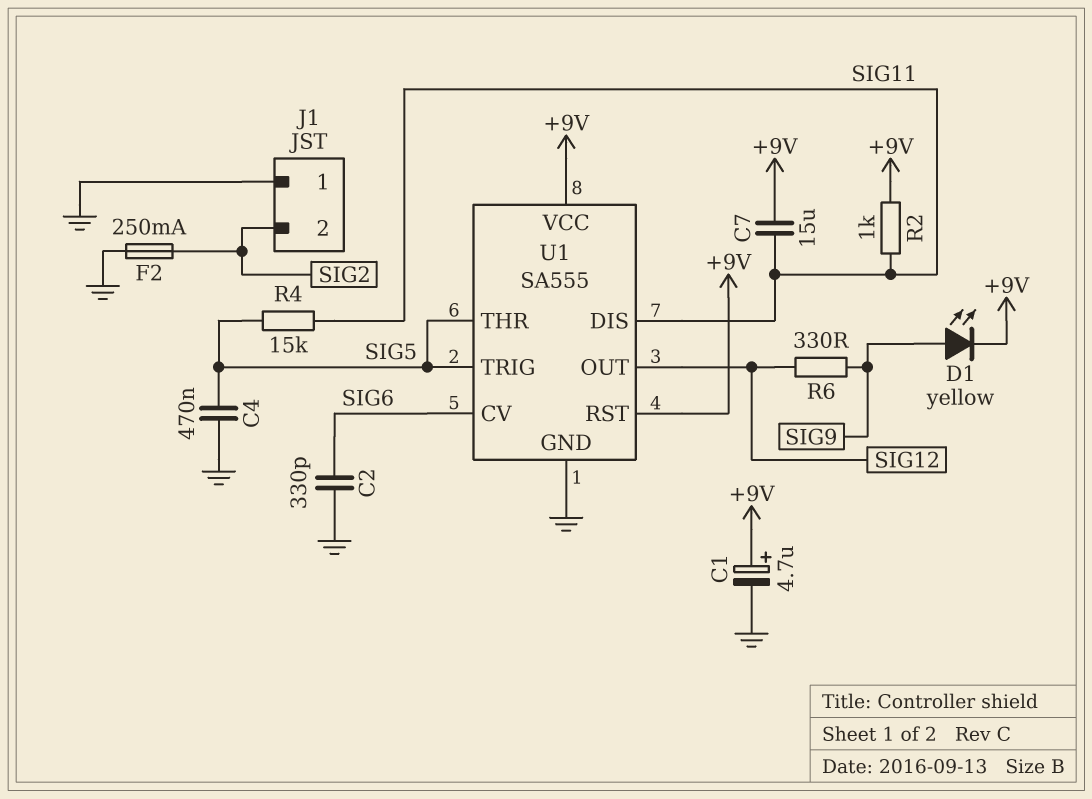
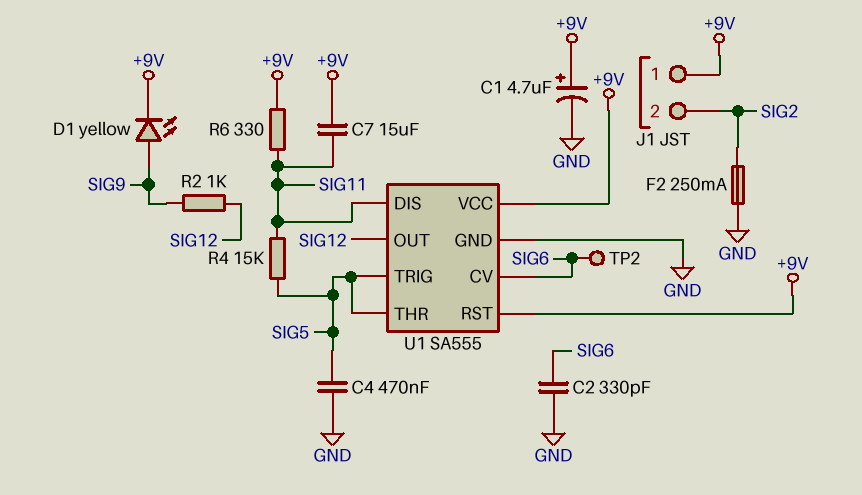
J1 pin 1: GND -> +9V
R2: 1k (+9V, SIG11) -> 1k (SIG9, SIG12)
R6: 330 (SIG9, SIG12) -> 330 (+9V, SIG11)
TP2: none -> test point (SIG6)

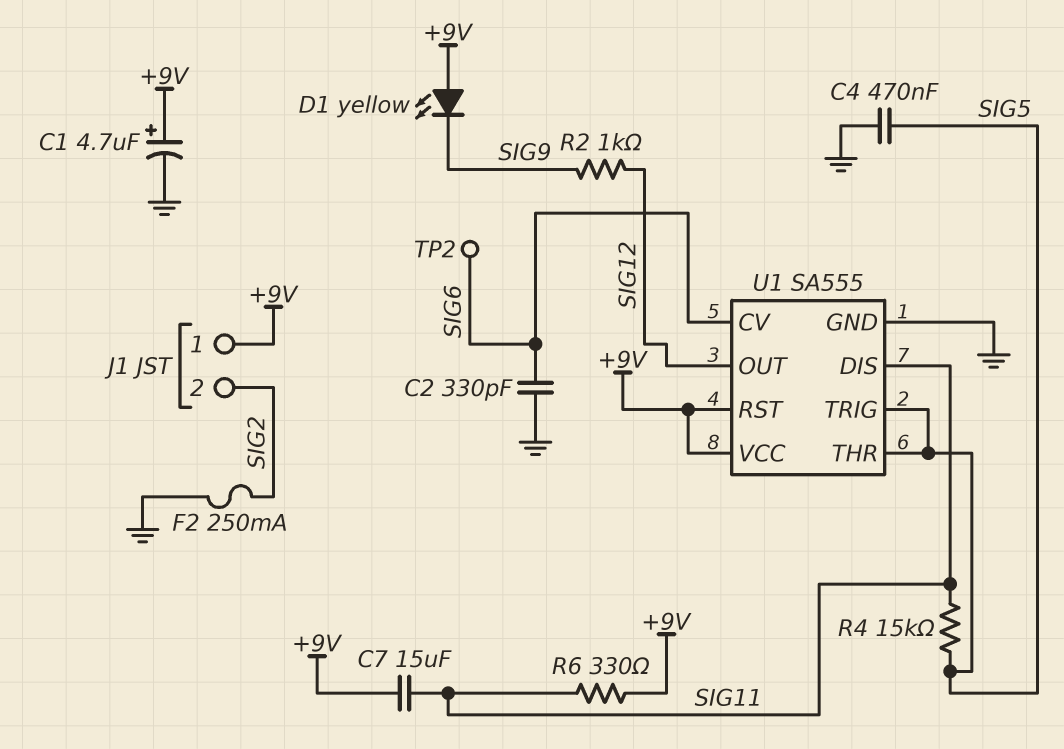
D1: LED yellow (A SIG9, K +9V) -> LED yellow (A +9V, K SIG9)

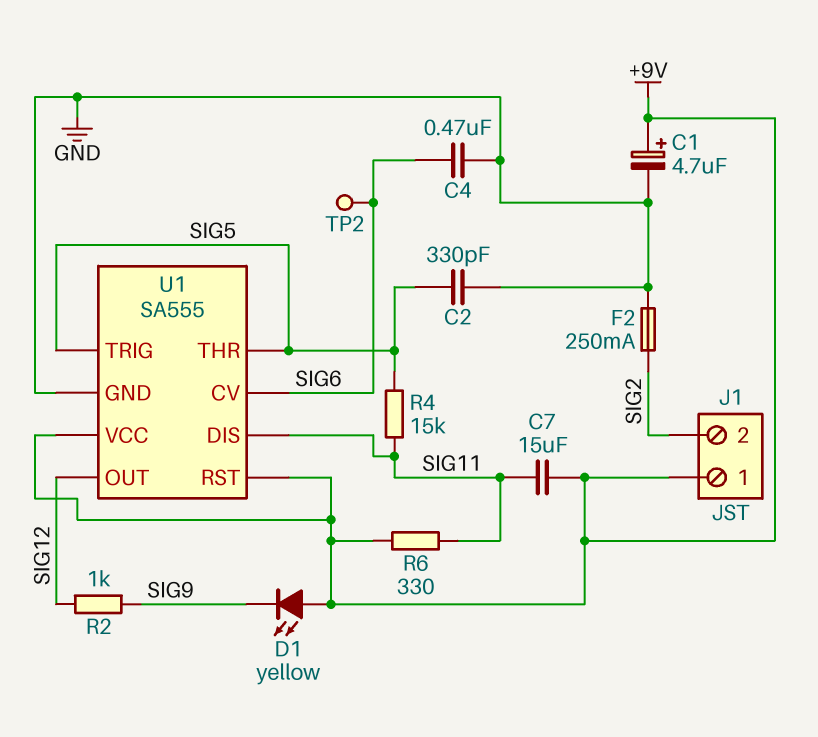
C2: 330pF (GND, SIG6) -> 330pF (GND, SIG5)
C4: 470nF (GND, SIG5) -> 470nF (GND, SIG6)

